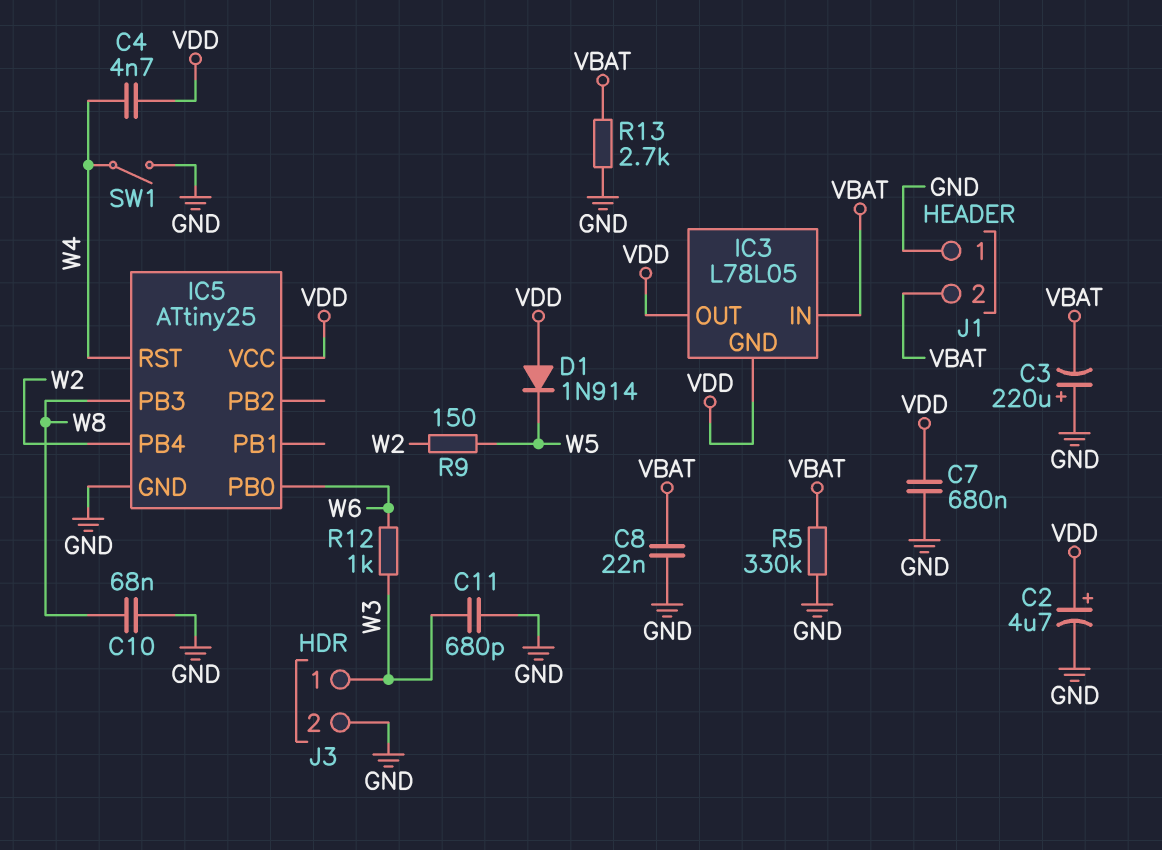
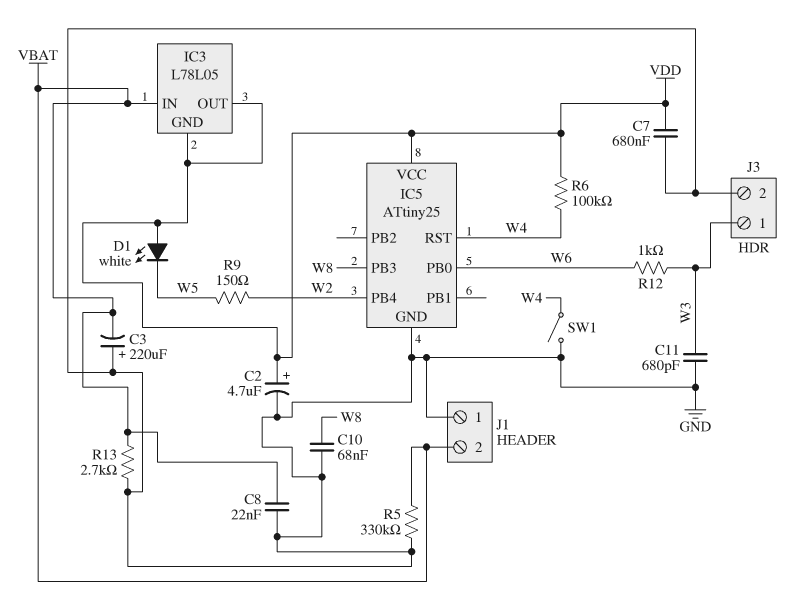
C4: 4.7nF (VDD, W4) -> none
D1: diode 1N914 (A VDD, K W5) -> LED white (A VDD, K W5)
R6: none -> 100k (VDD, W4)

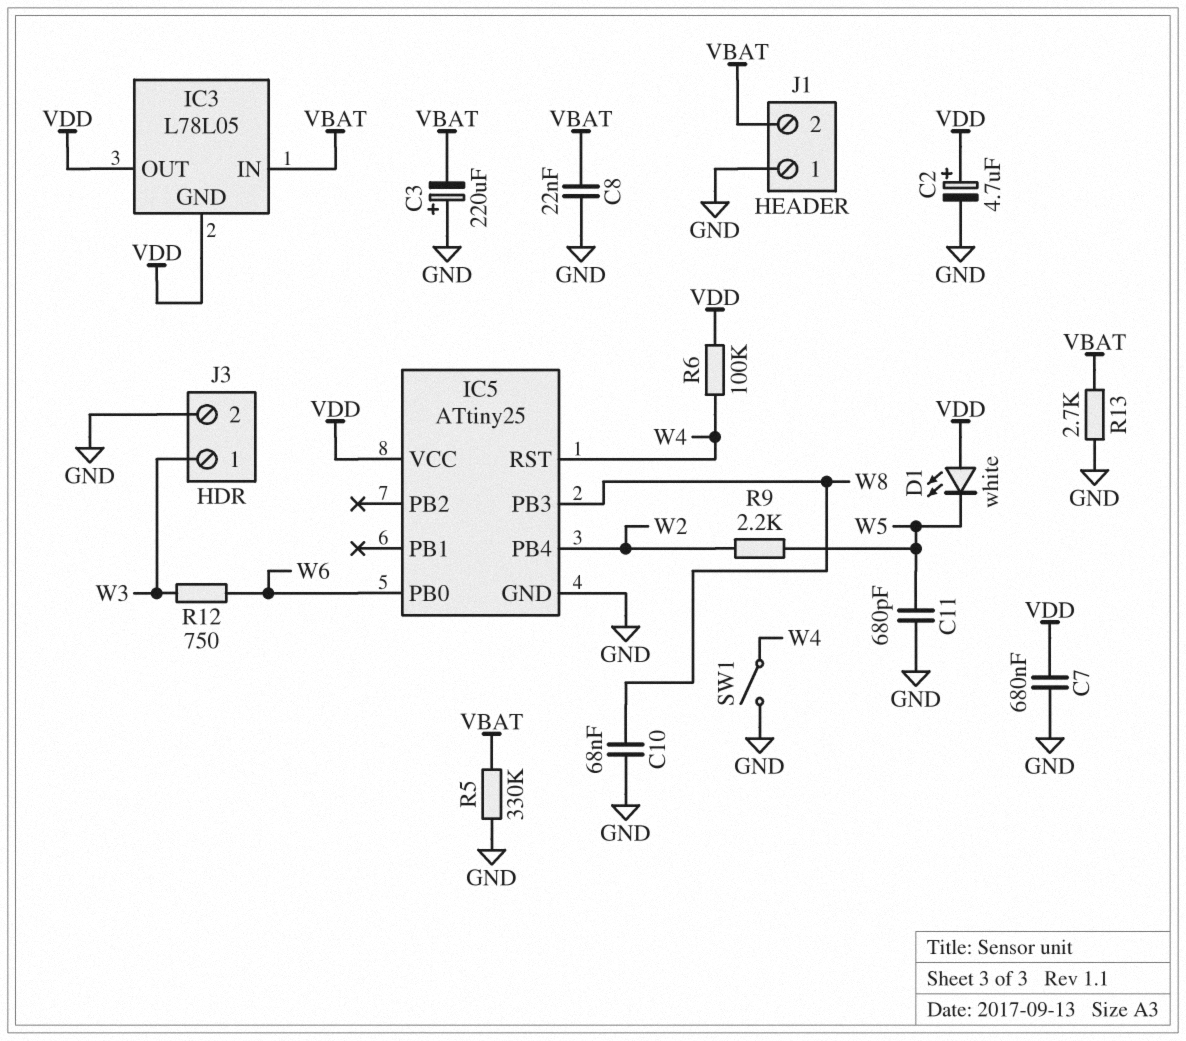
C11: 680pF (GND, W3) -> 680pF (GND, W5)
R9: 150 (W2, W5) -> 2.2k (W2, W5)
R12: 1k (W3, W6) -> 750 (W3, W6)

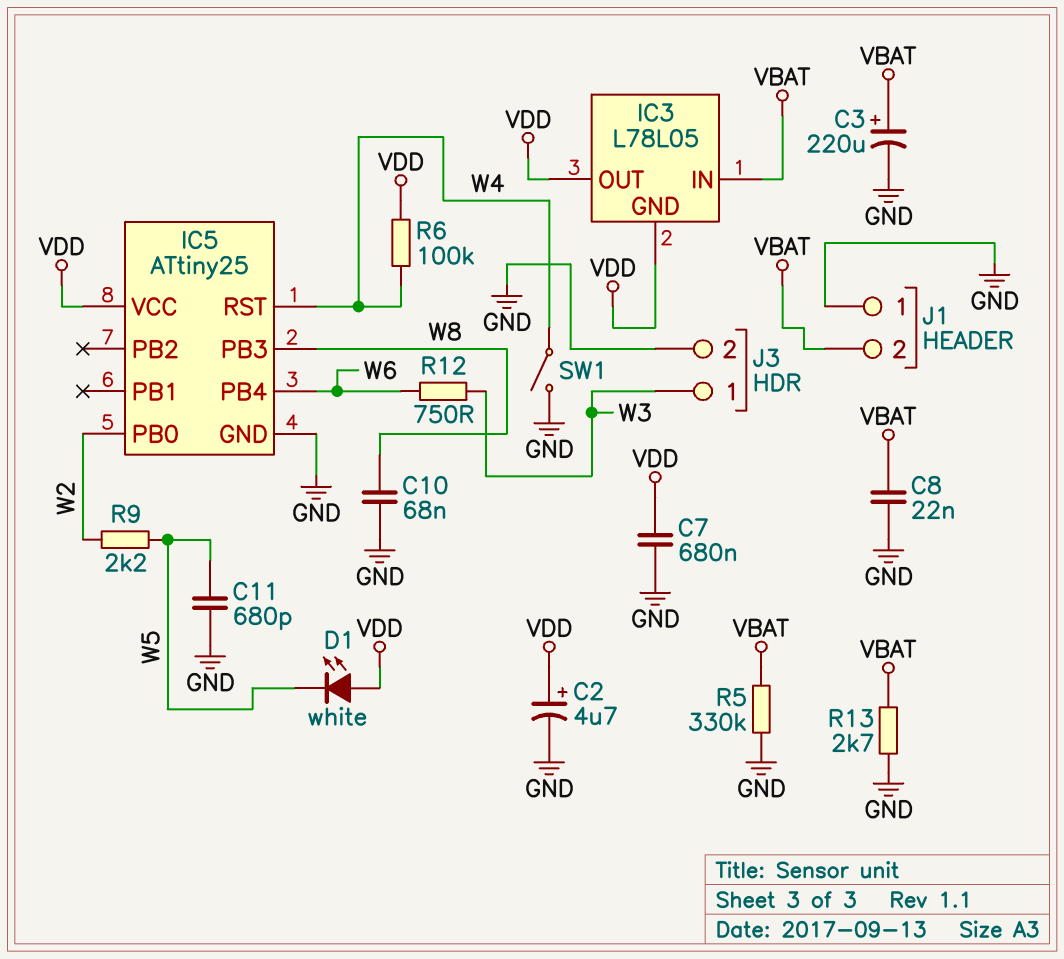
C3: 220uF (plus GND, minus VBAT) -> 220uF (plus VBAT, minus GND)
IC5 pin PB0: W6 -> W2
IC5 pin PB4: W2 -> W6

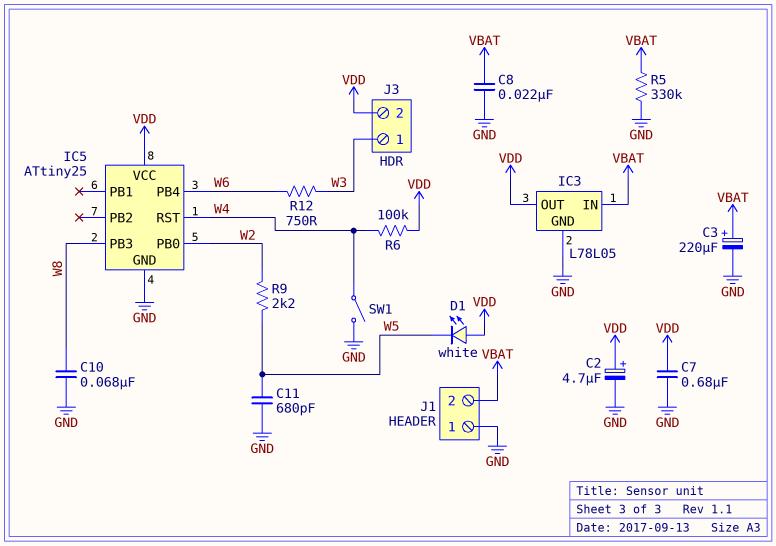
IC3 pin GND: VDD -> GND
J3 pin 2: GND -> VDD
R13: 2.7k (GND, VBAT) -> none

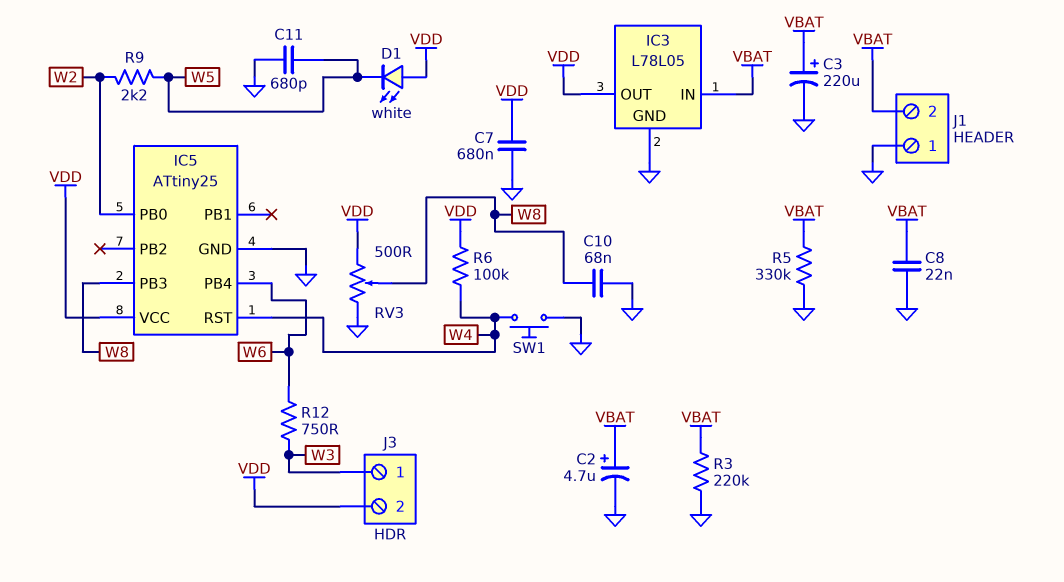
C2: 4.7uF (plus VDD, minus GND) -> 4.7uF (plus VBAT, minus GND)
R3: none -> 220k (GND, VBAT)
RV3: none -> 500 (GND, VDD, wiper W8)
SW1: switch (GND, W4) -> button (GND, W4)

